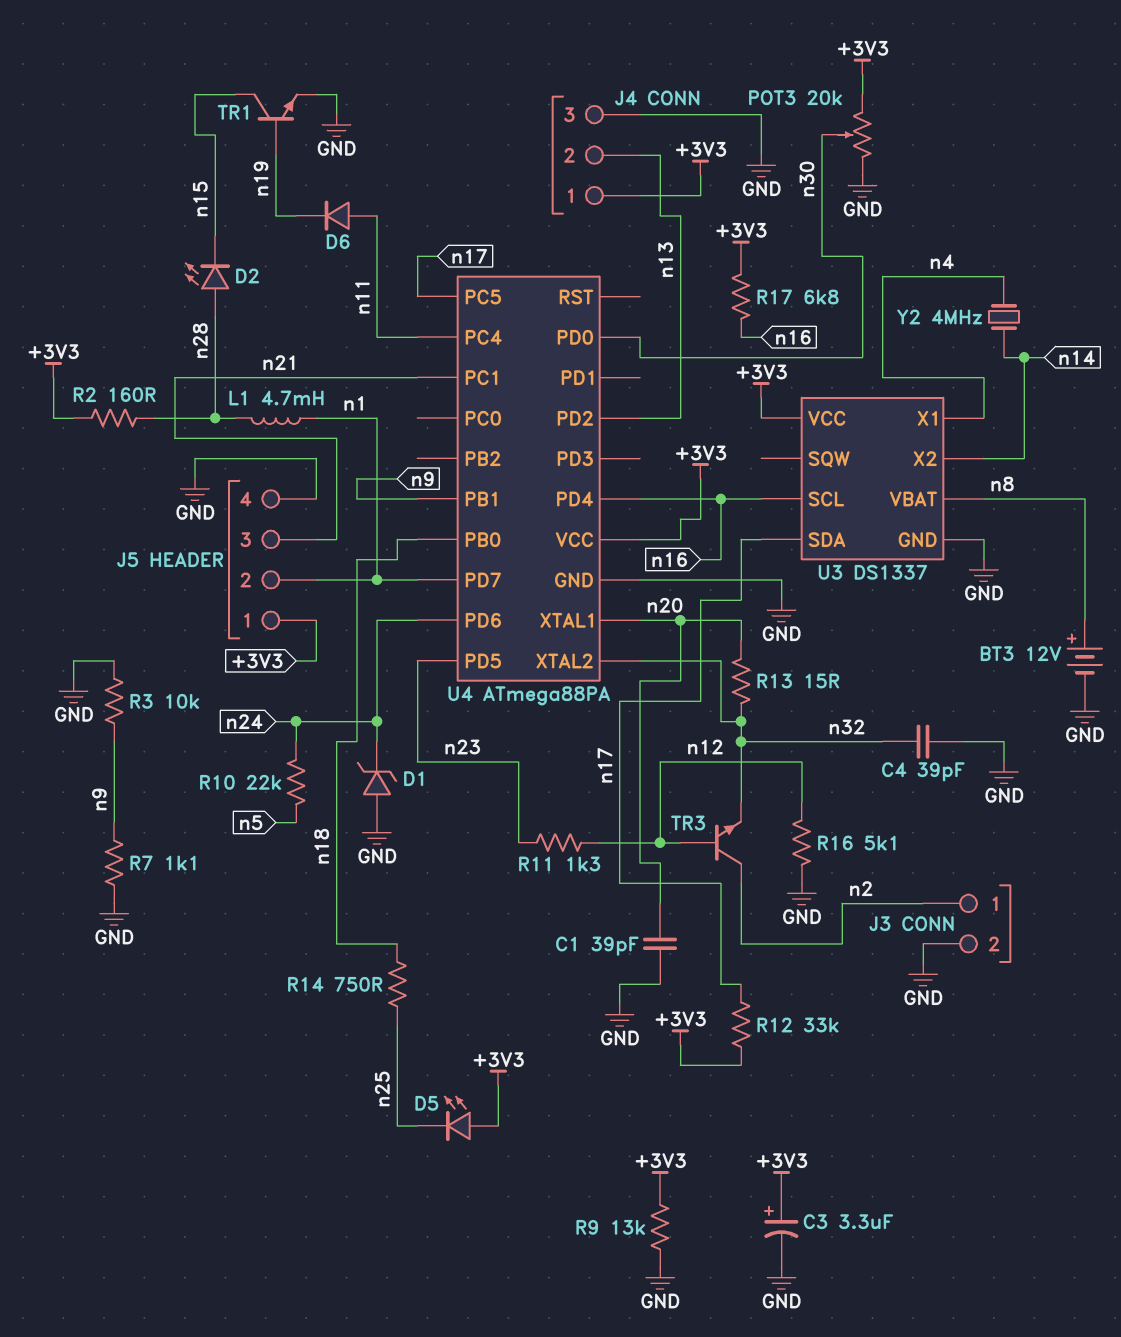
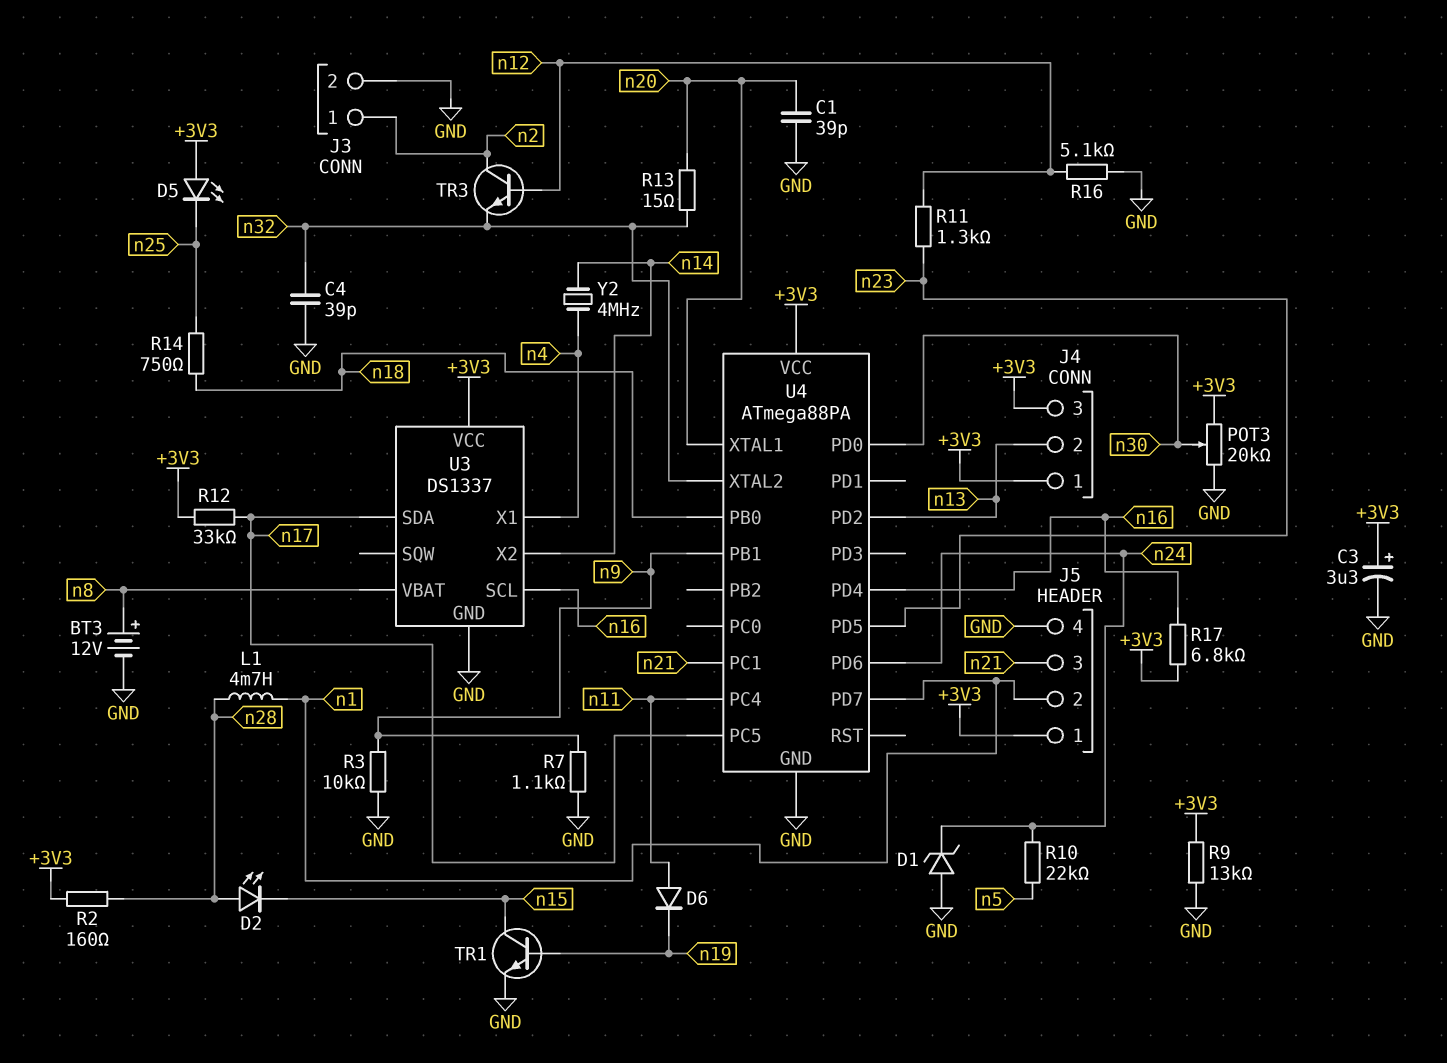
J4 pin 3: GND -> +3V3

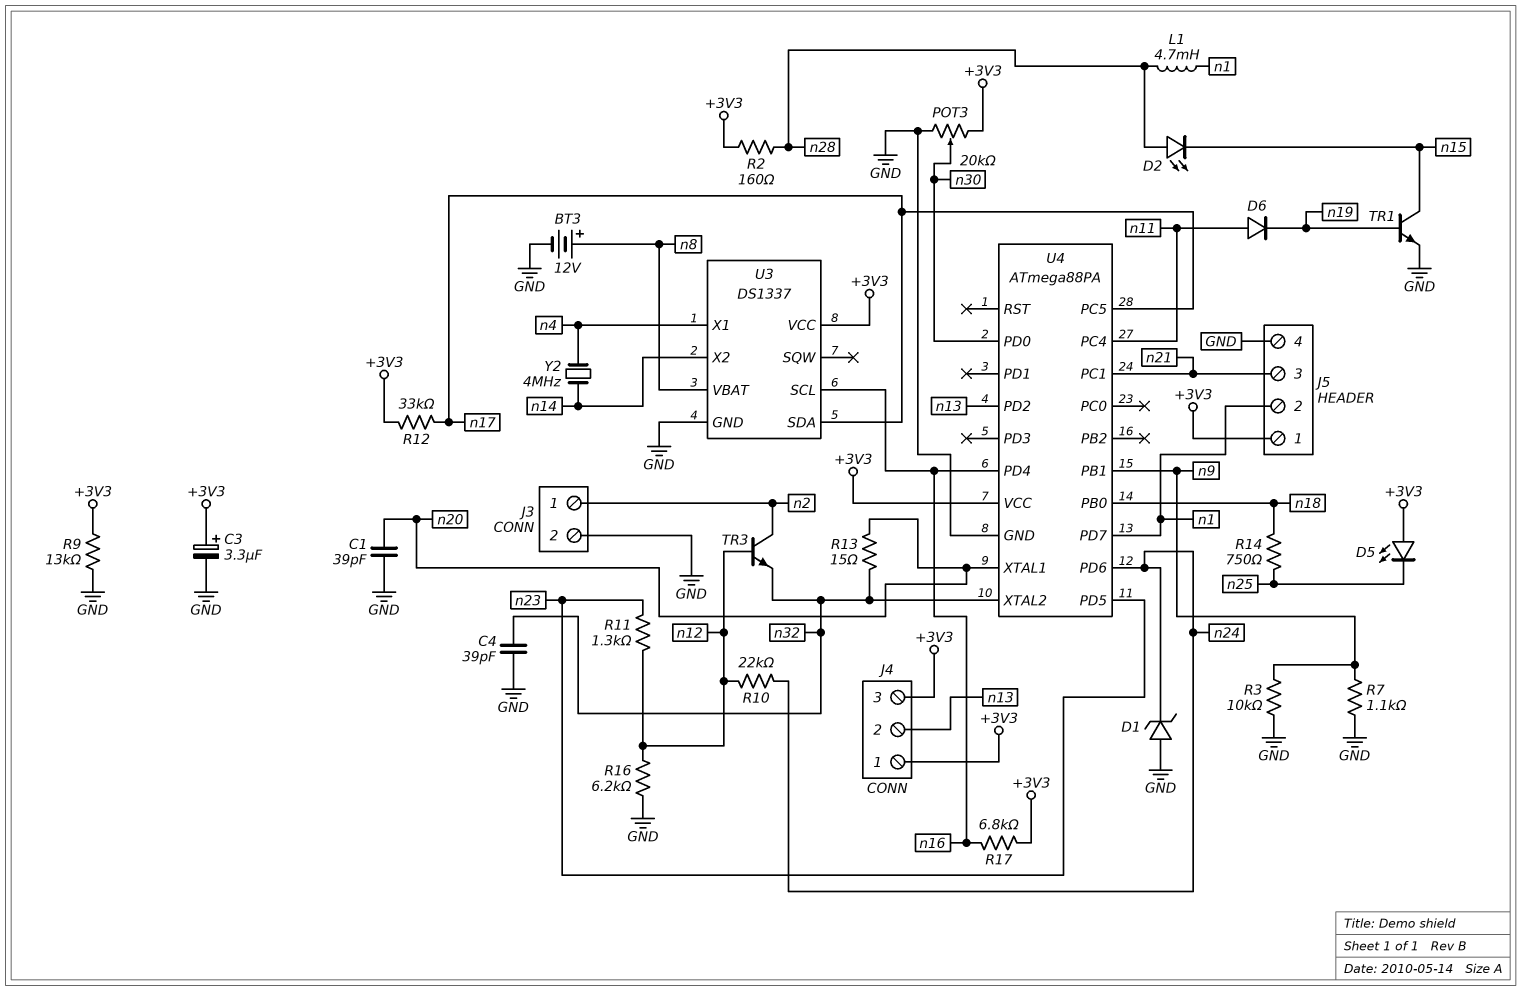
R10: 22k (n5, n24) -> 22k (n12, n24)
R16: 5.1k (GND, n12) -> 6.2k (GND, n12)

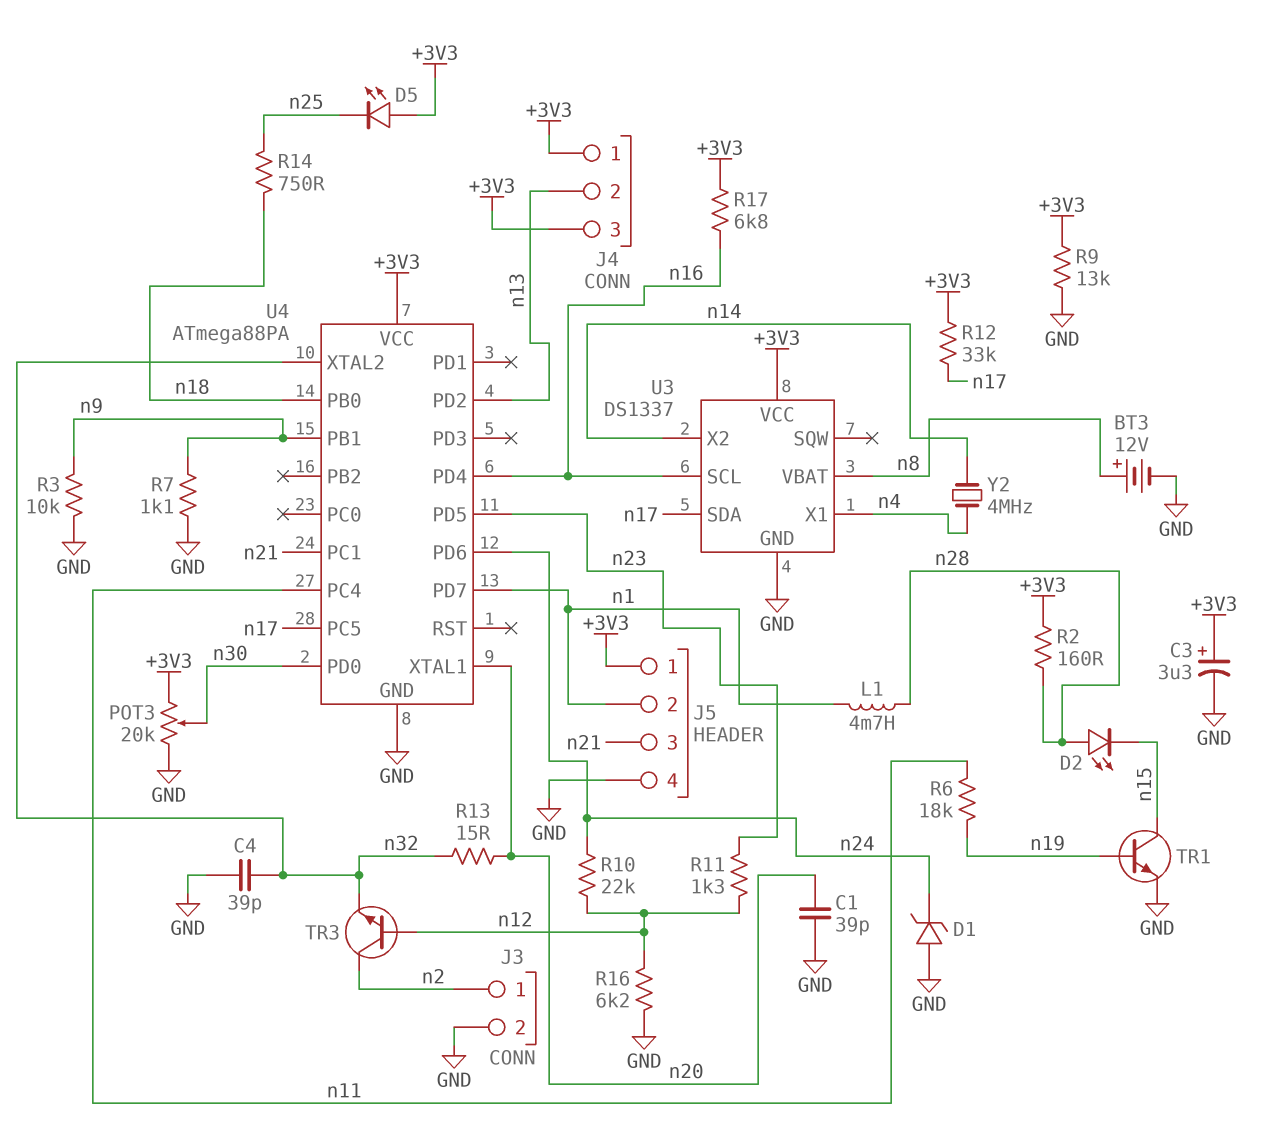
D6: diode (A n11, K n19) -> none
R6: none -> 18k (n11, n19)

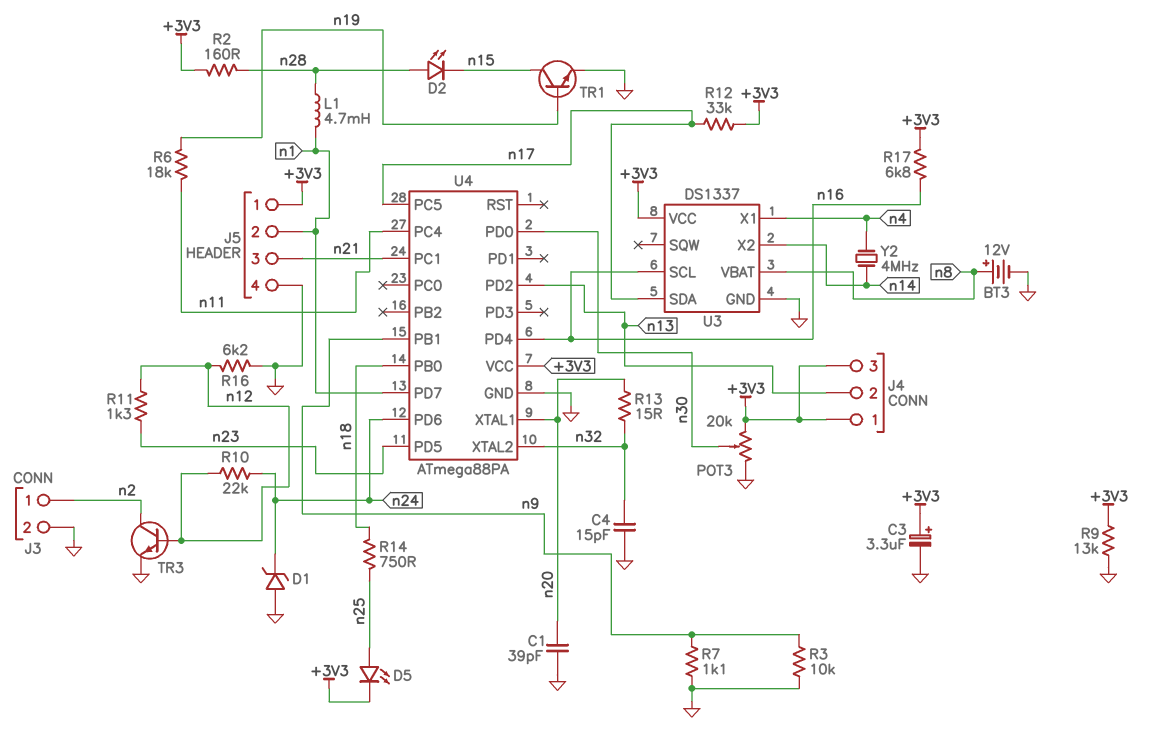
C4: 39pF (GND, n32) -> 15pF (GND, n32)
D5: LED (A +3V3, K n25) -> LED (A n25, K +3V3)
TR3: NPN (B n12, C n2, E n32) -> NPN (B n12, C n2, E GND)

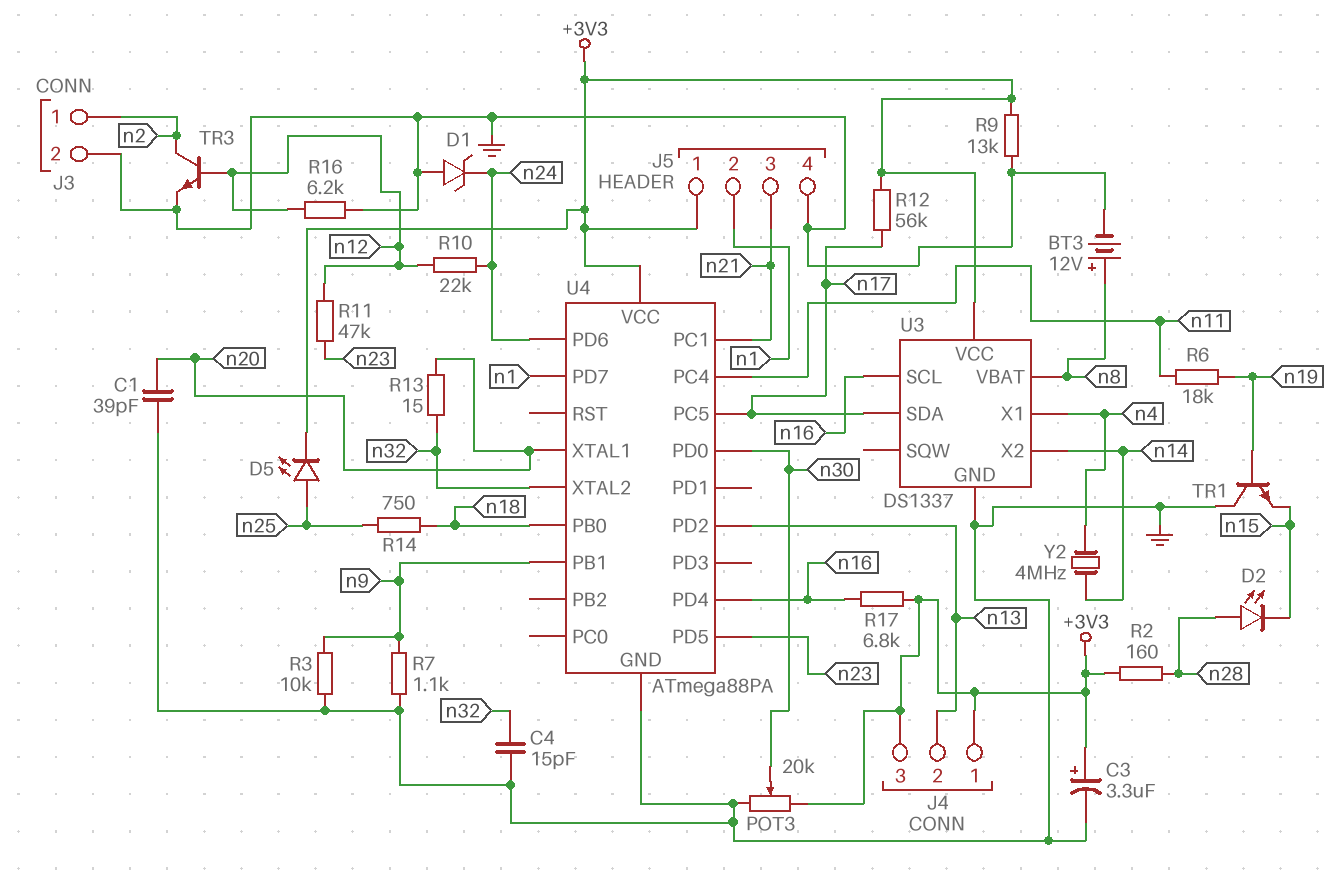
L1: 4.7mH (n1, n28) -> none
R11: 1.3k (n12, n23) -> 47k (n12, n23)
R12: 33k (+3V3, n17) -> 56k (+3V3, n17)
TR1: NPN (B n19, C n15, E GND) -> NPN (B n19, C GND, E n15)

